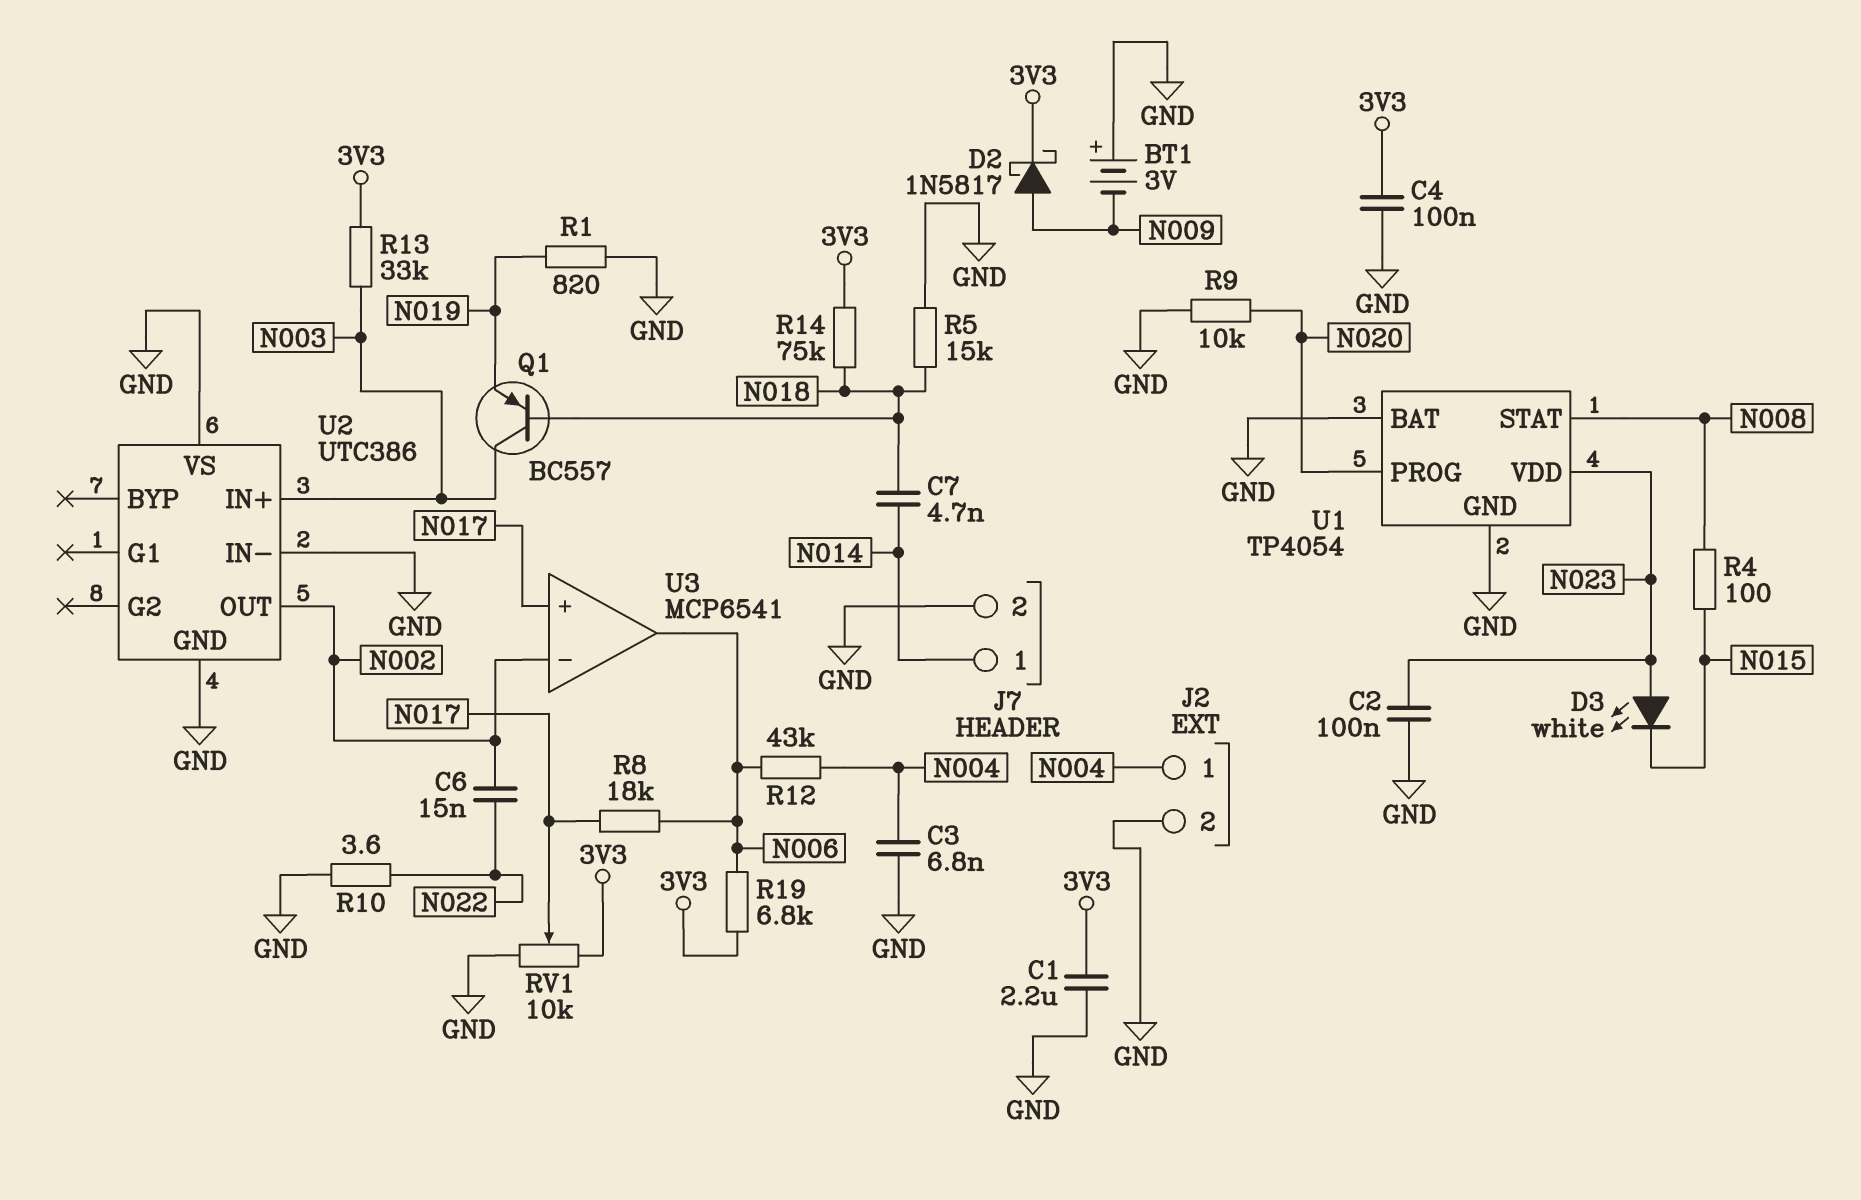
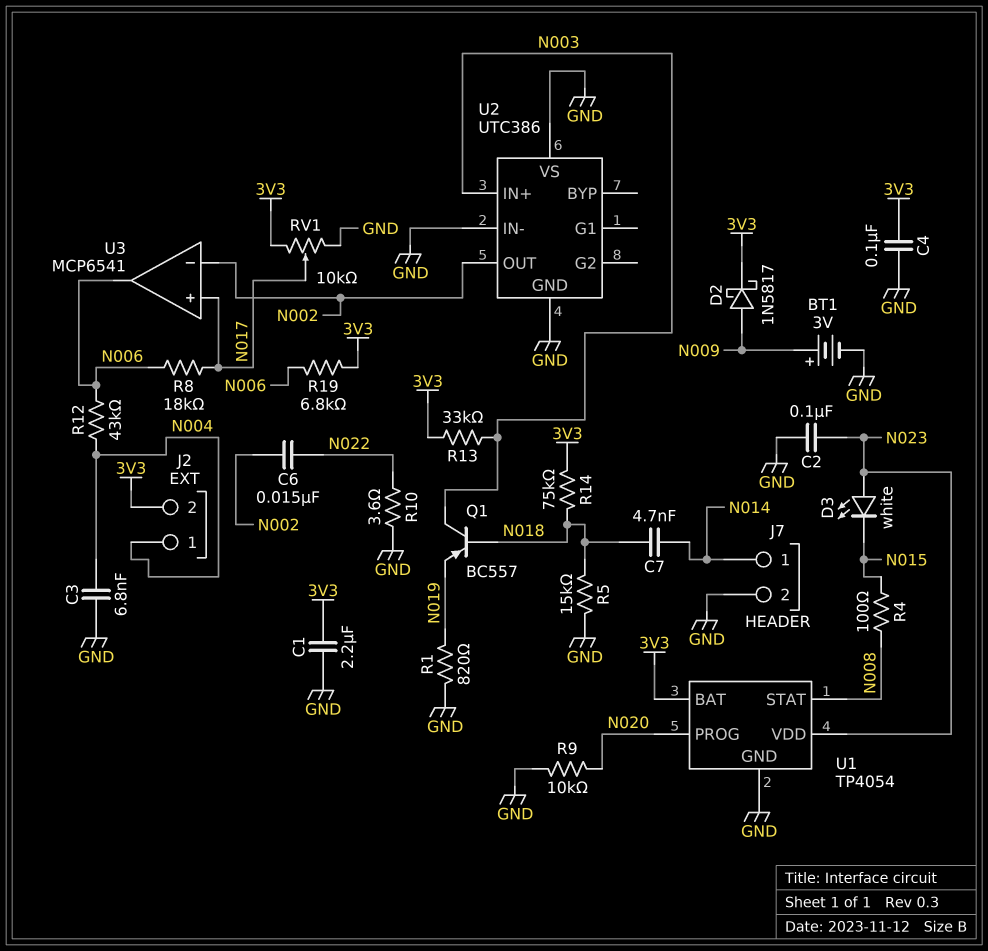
BT1: 3V (plus GND, minus N009) -> 3V (plus N009, minus GND)
J2 pin 2: GND -> 3V3
U1 pin BAT: GND -> 3V3

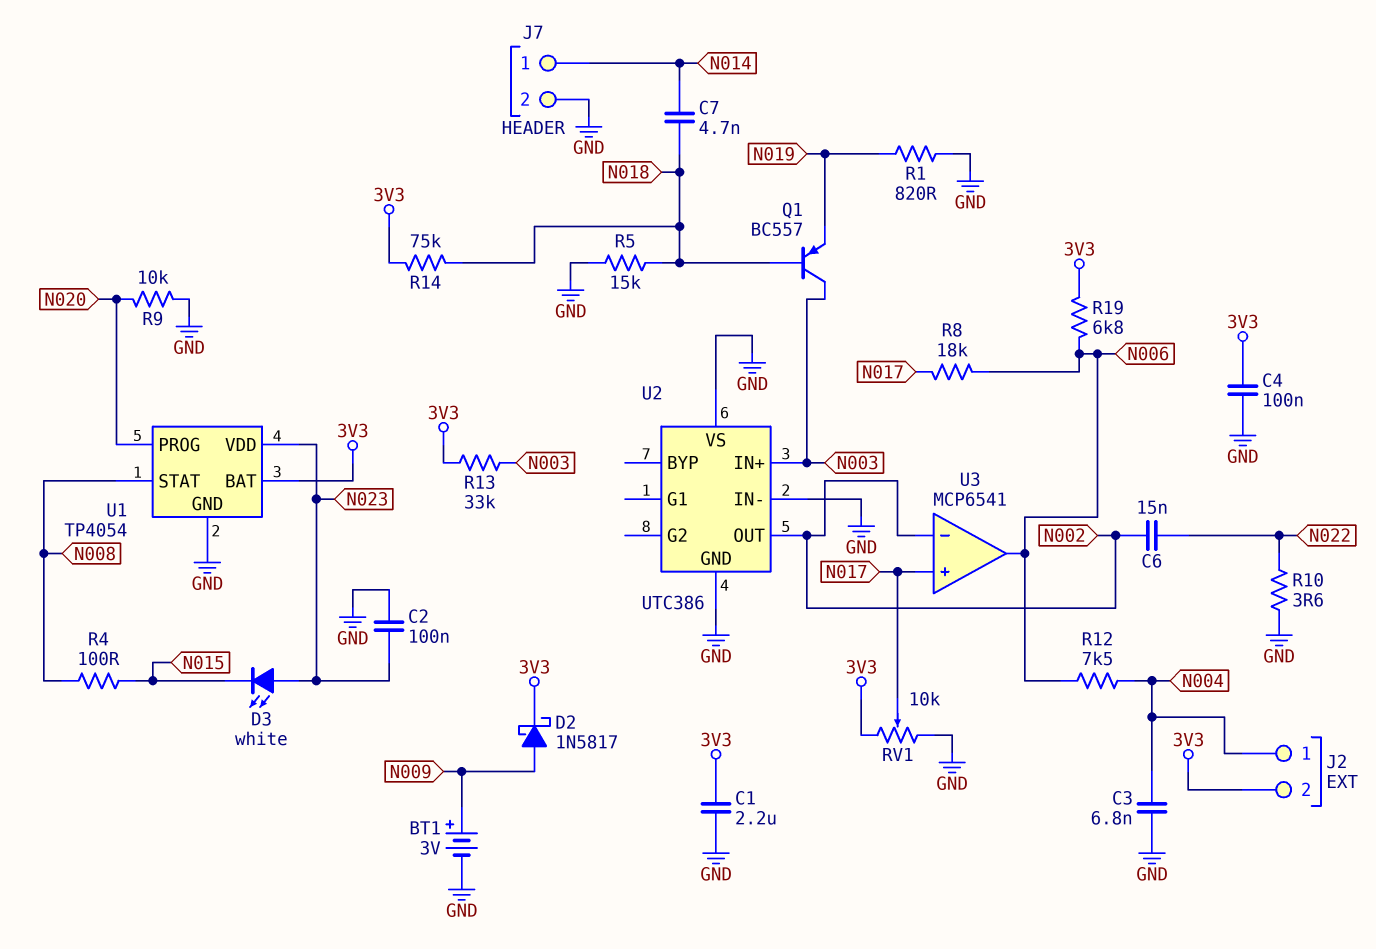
R12: 43k (N004, N006) -> 7.5k (N004, N006)

